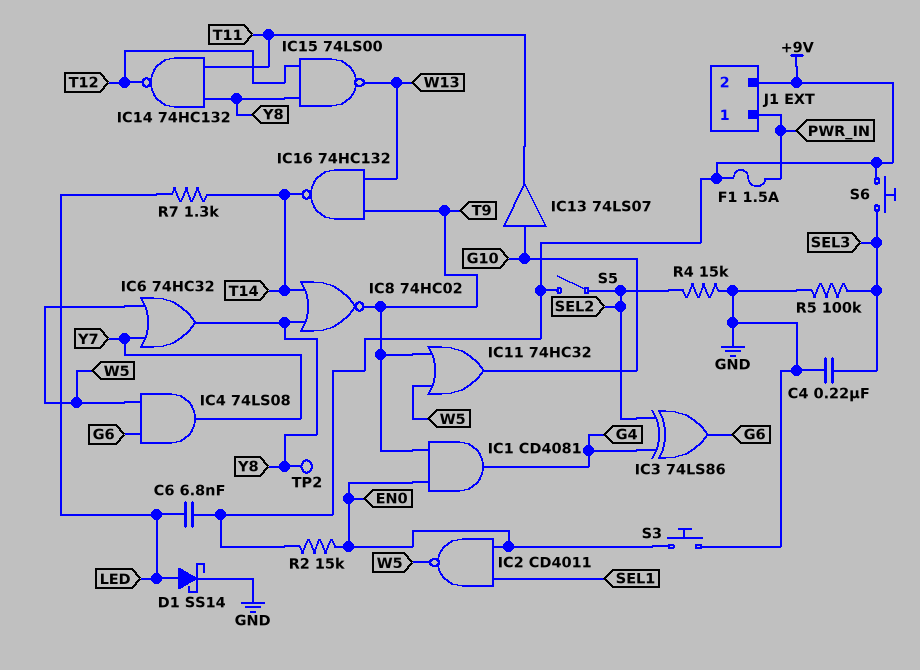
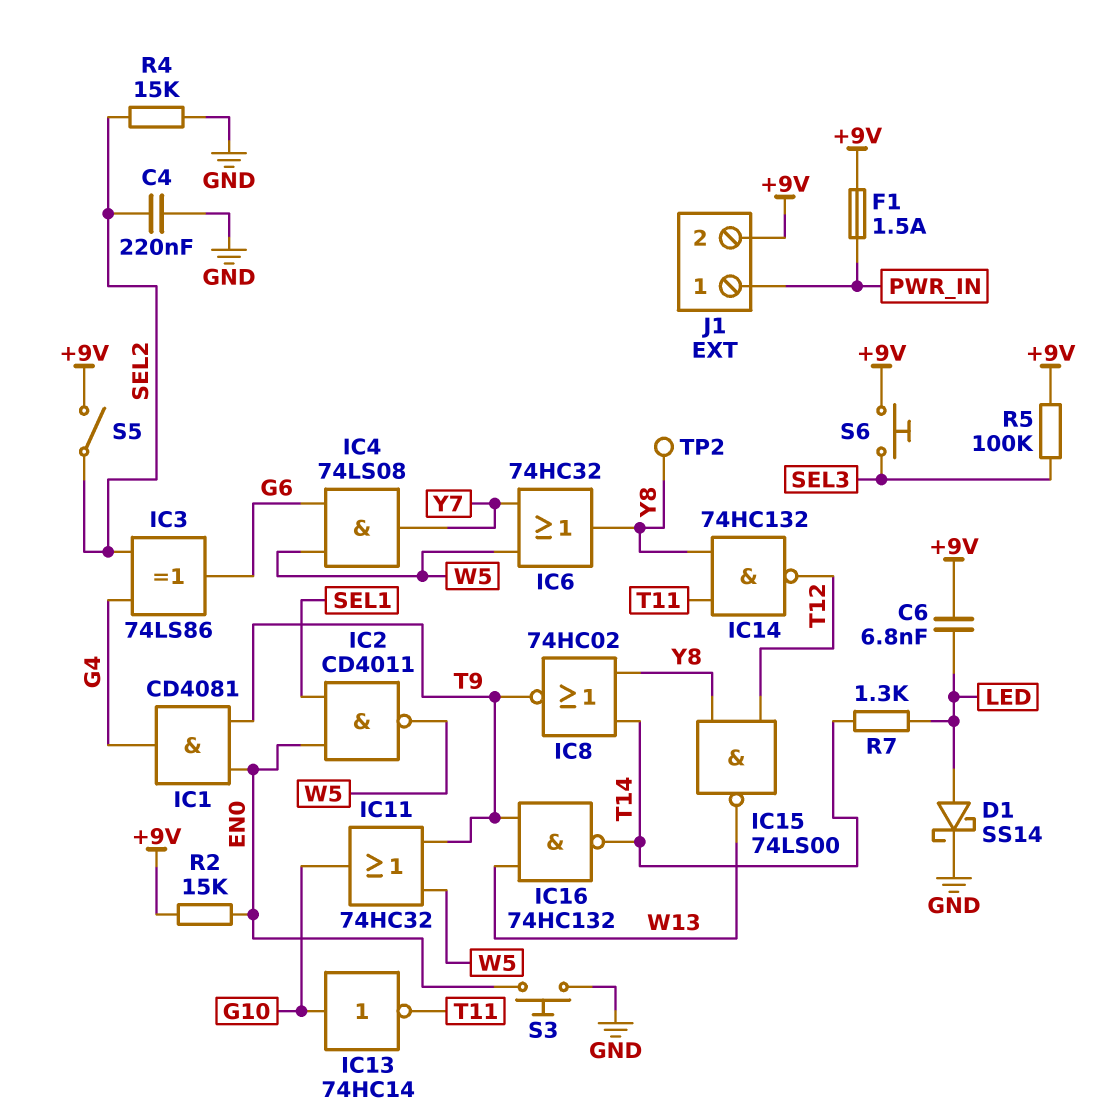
C4: 220nF (GND, SEL3) -> 220nF (GND, SEL2)
IC13: buffer 74LS07 (in G10, out T11) -> NOT 74HC14 (in G10, out T11)
R5: 100k (GND, SEL3) -> 100k (+9V, SEL3)

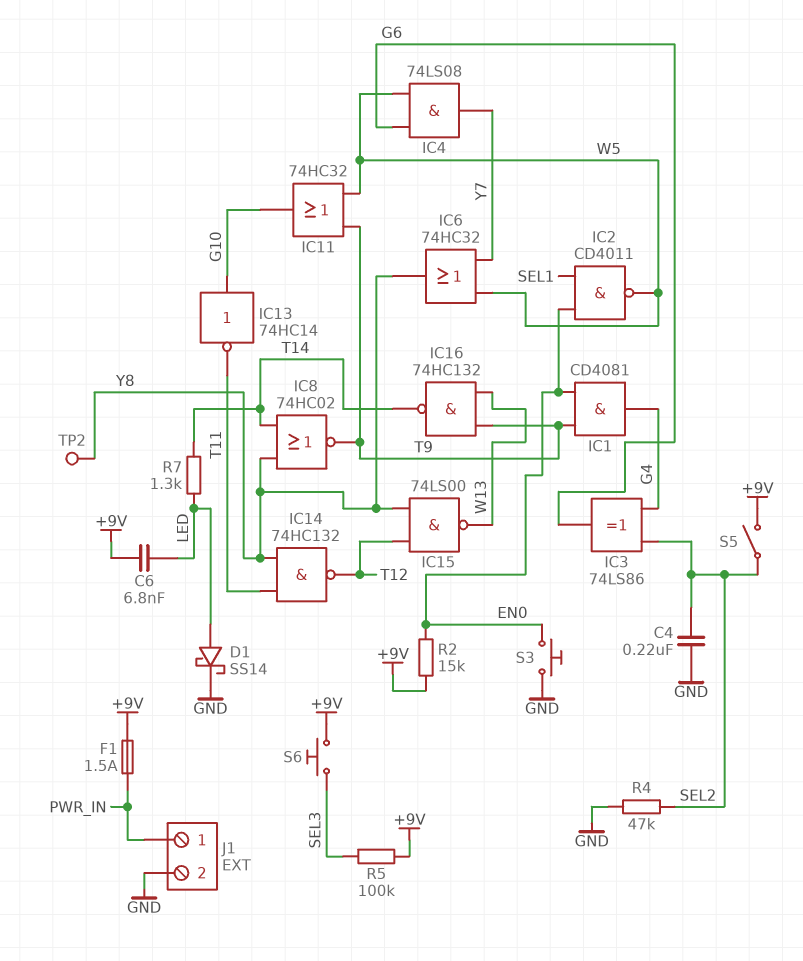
J1 pin 2: +9V -> GND
R4: 15k (GND, SEL2) -> 47k (GND, SEL2)

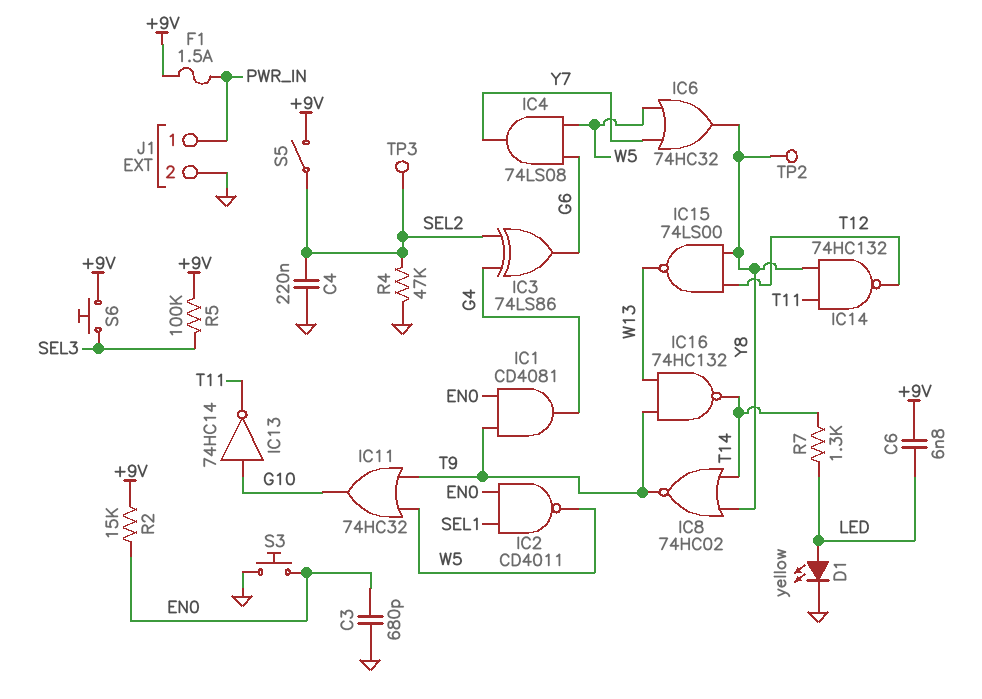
C3: none -> 680pF (EN0, GND)
D1: schottky SS14 (A LED, K GND) -> LED yellow (A LED, K GND)
TP3: none -> test point (SEL2)

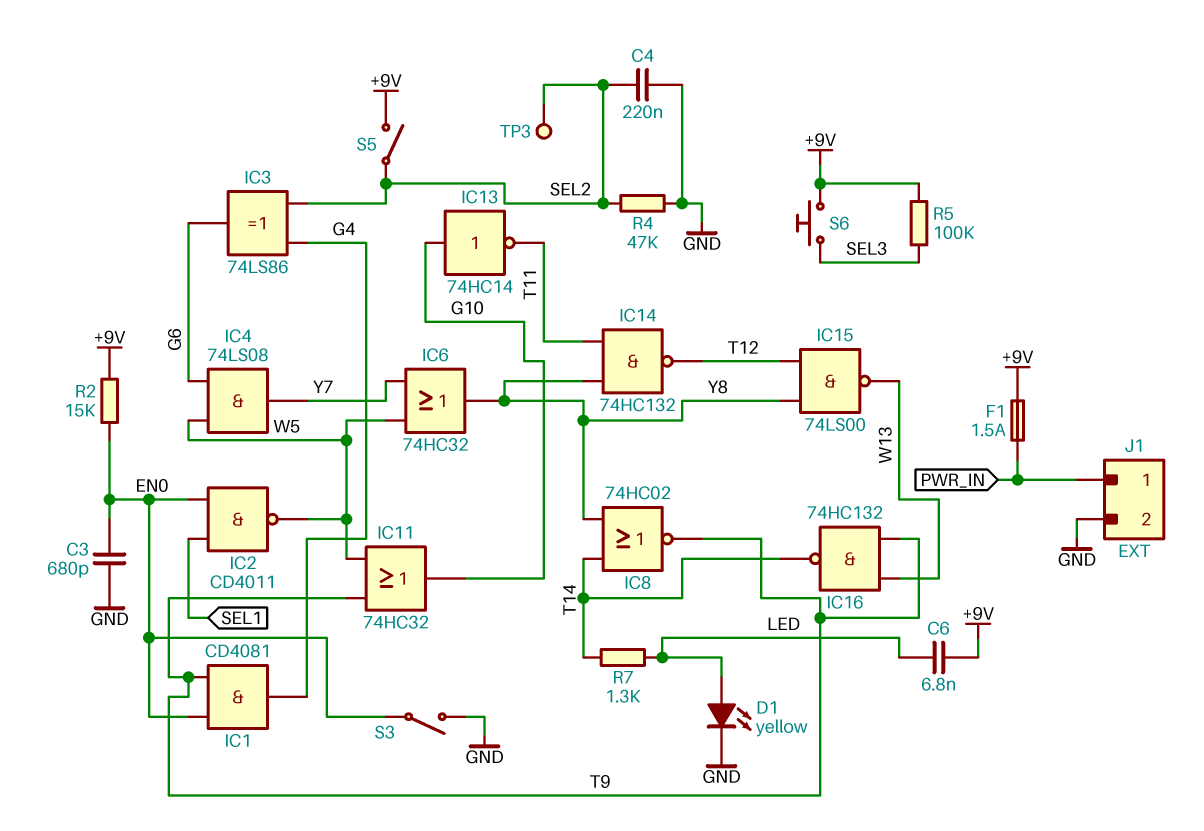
S3: button (EN0, GND) -> switch (EN0, GND)
TP2: test point (Y8) -> none

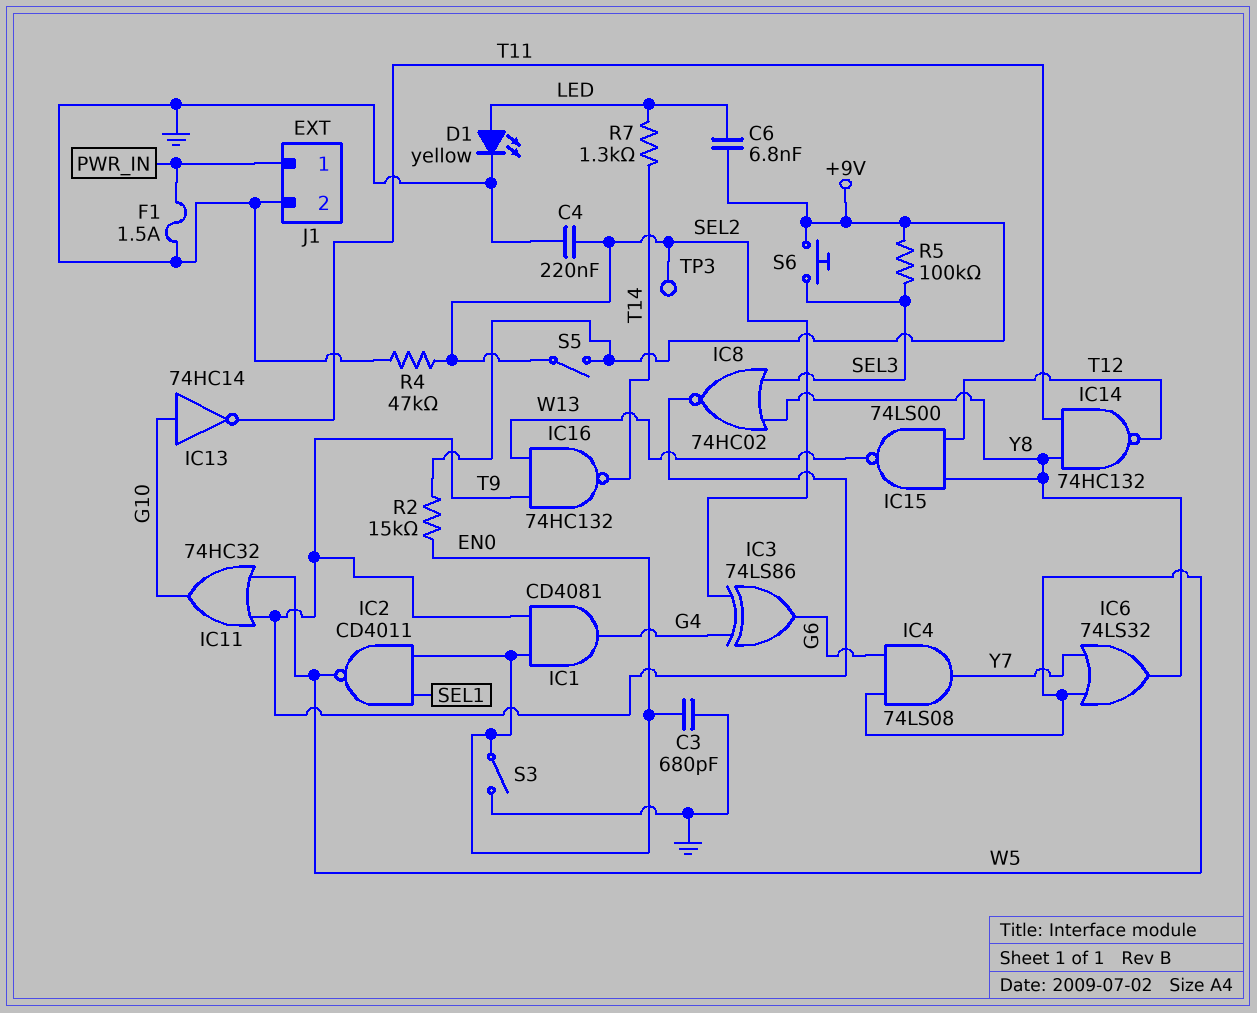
F1: 1.5A (+9V, PWR_IN) -> 1.5A (GND, PWR_IN)
IC6: OR 74HC32 (in W5, in Y7, out Y8) -> OR 74LS32 (in W5, in Y7, out Y8)
IC8: NOR 74HC02 (in T14, in Y8, out T9) -> NOR 74HC02 (in SEL3, in Y8, out T9)

